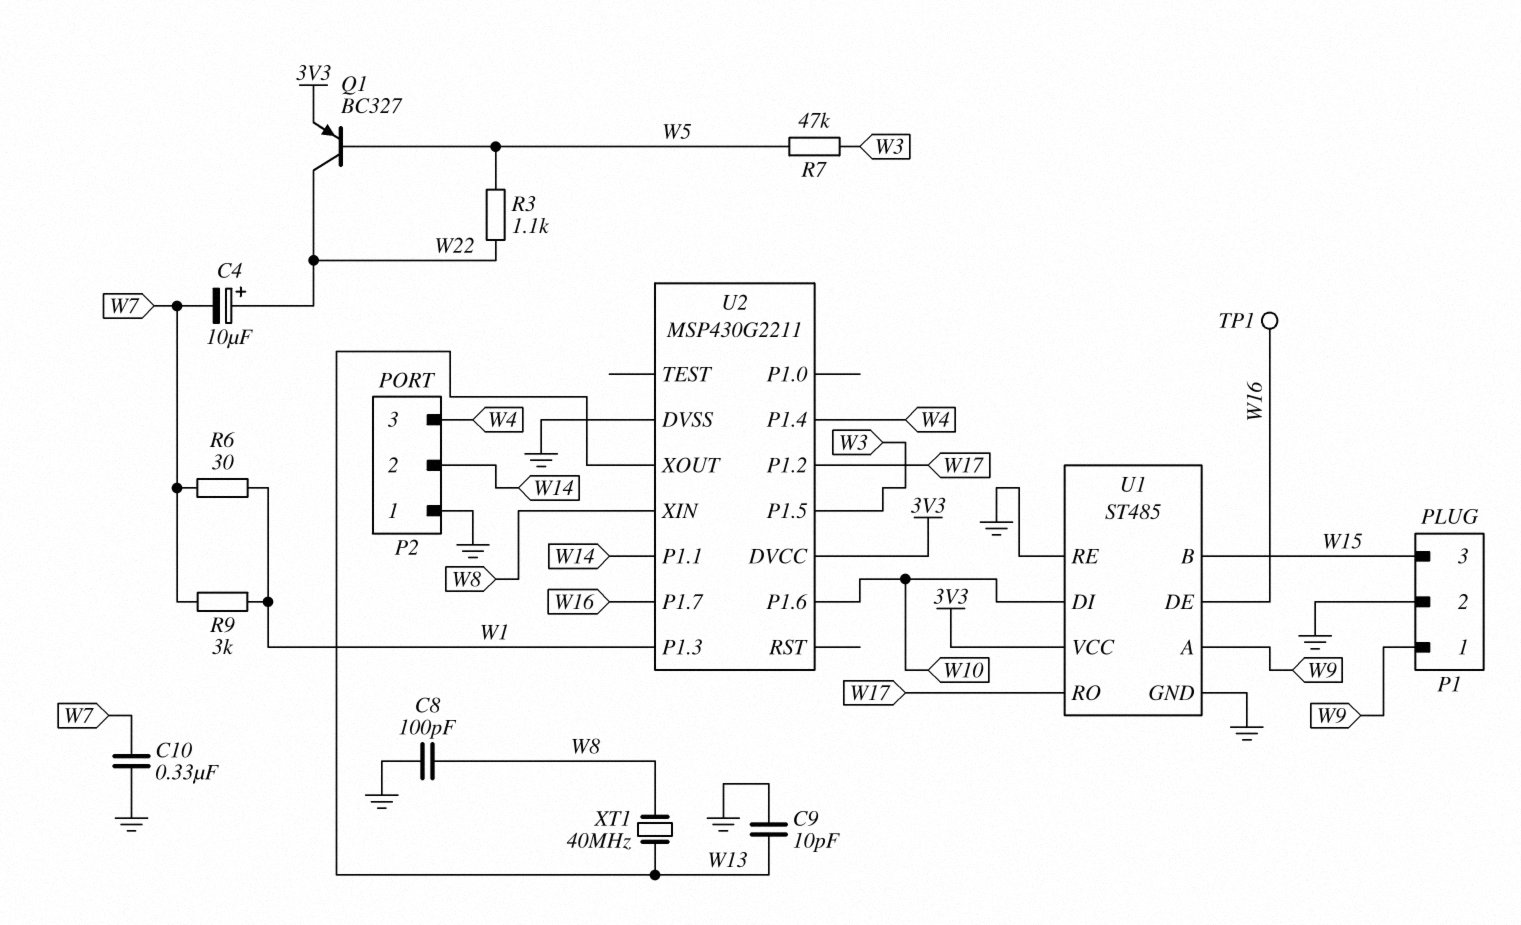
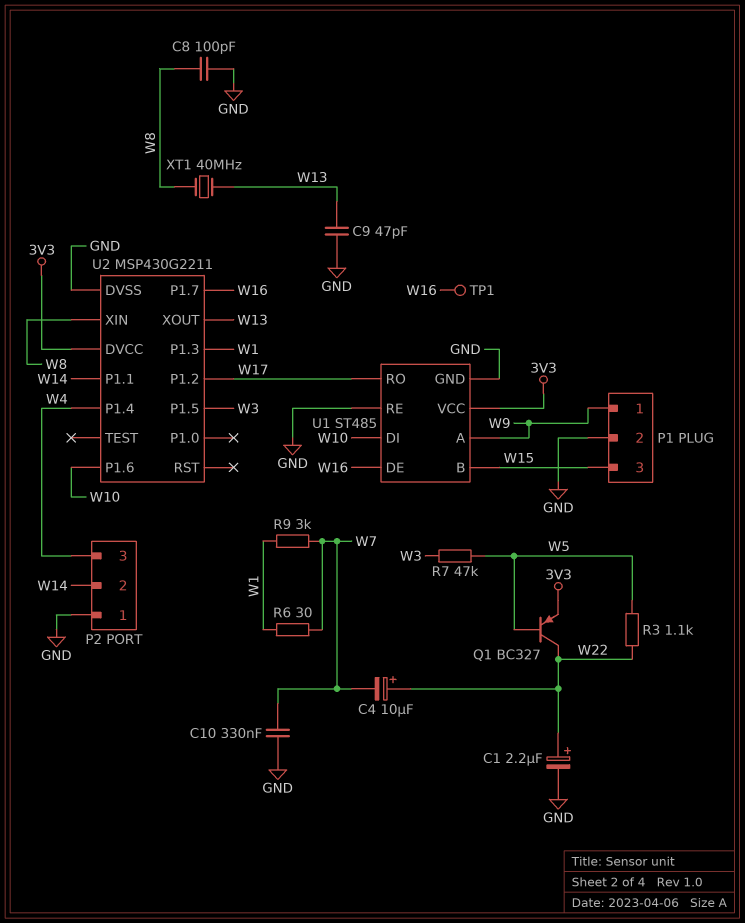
C1: none -> 2.2uF (plus W22, minus GND)
C9: 10pF (GND, W13) -> 47pF (GND, W13)

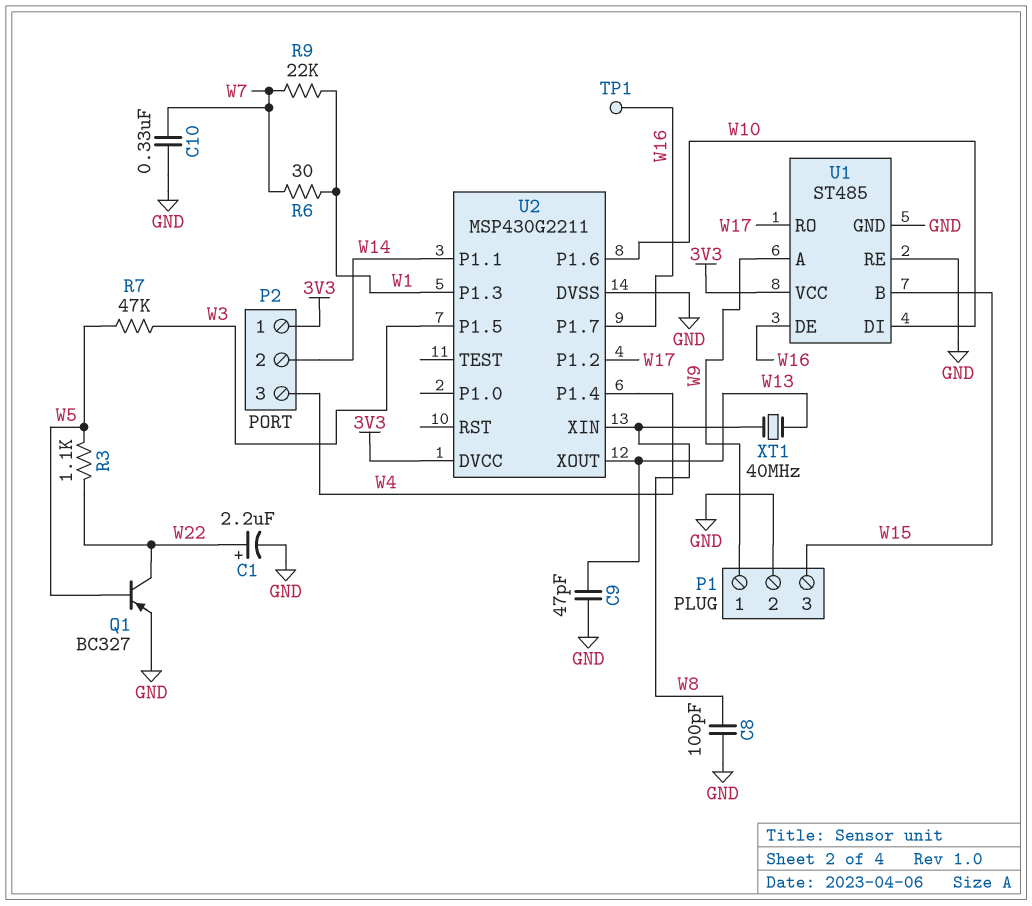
C4: 10uF (plus W22, minus W7) -> none
P2 pin 1: GND -> 3V3
Q1: PNP BC327 (B W5, C W22, E 3V3) -> PNP BC327 (B W5, C W22, E GND)
R9: 3k (W1, W7) -> 22k (W1, W7)

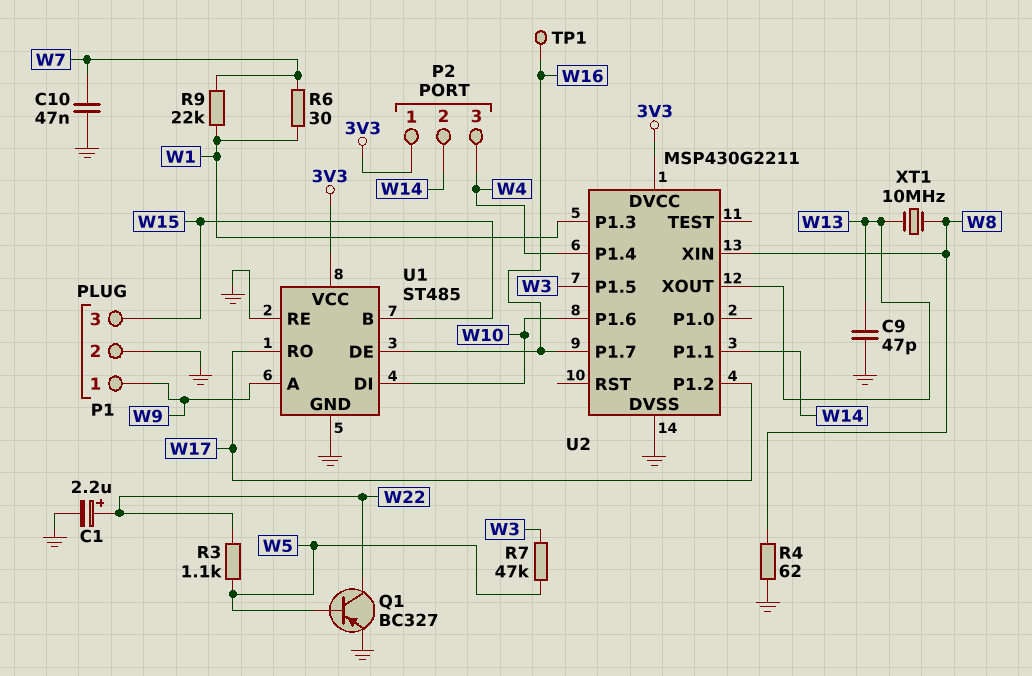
C8: 100pF (GND, W8) -> none
C10: 330nF (GND, W7) -> 47nF (GND, W7)
R4: none -> 62 (GND, W8)
XT1: 40MHz (W8, W13) -> 10MHz (W8, W13)

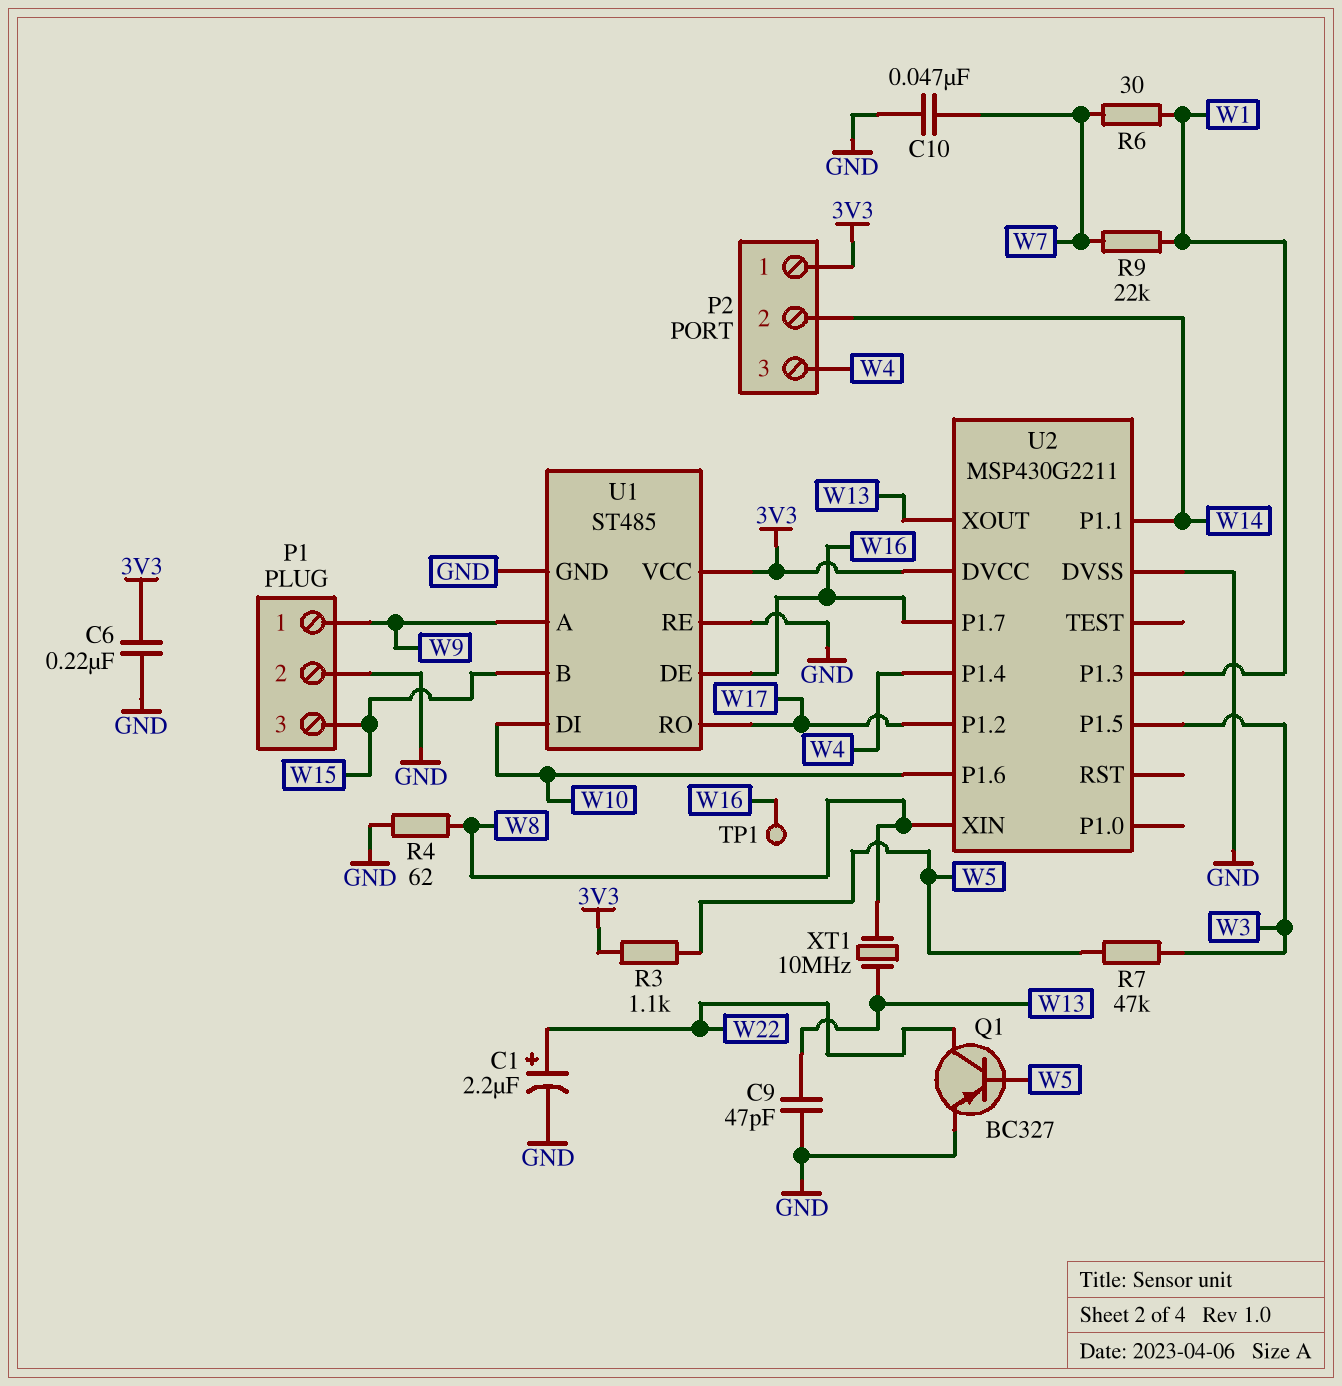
C6: none -> 220nF (3V3, GND)
R3: 1.1k (W5, W22) -> 1.1k (3V3, W5)

